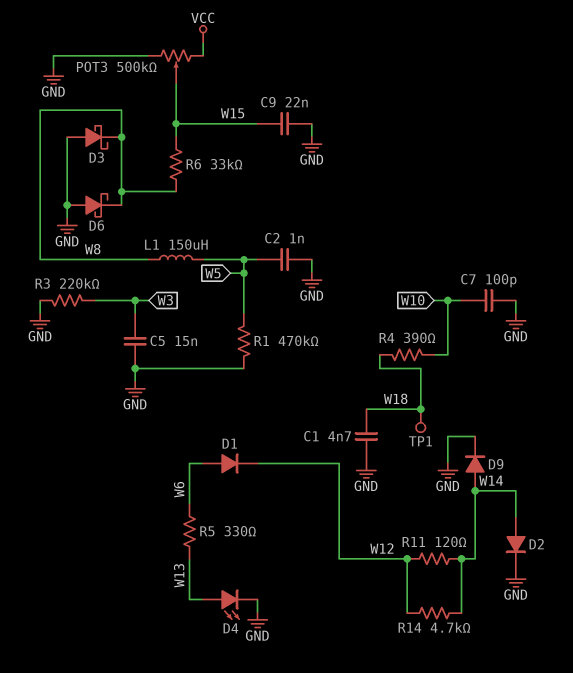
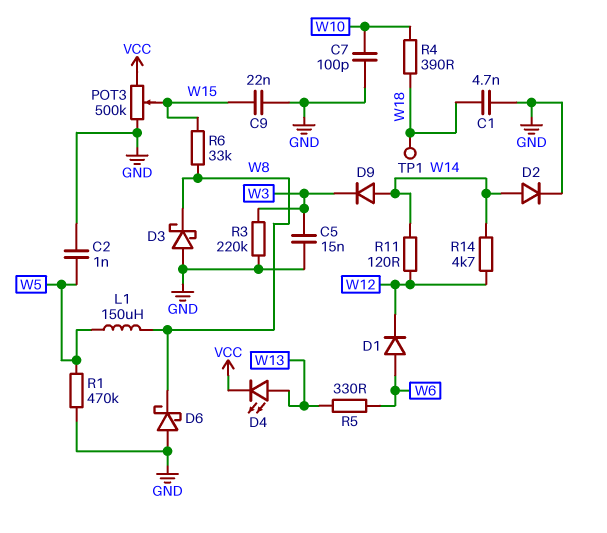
D4: LED (A W13, K GND) -> LED (A W13, K VCC)
D9: diode (A W14, K GND) -> diode (A W14, K W3)

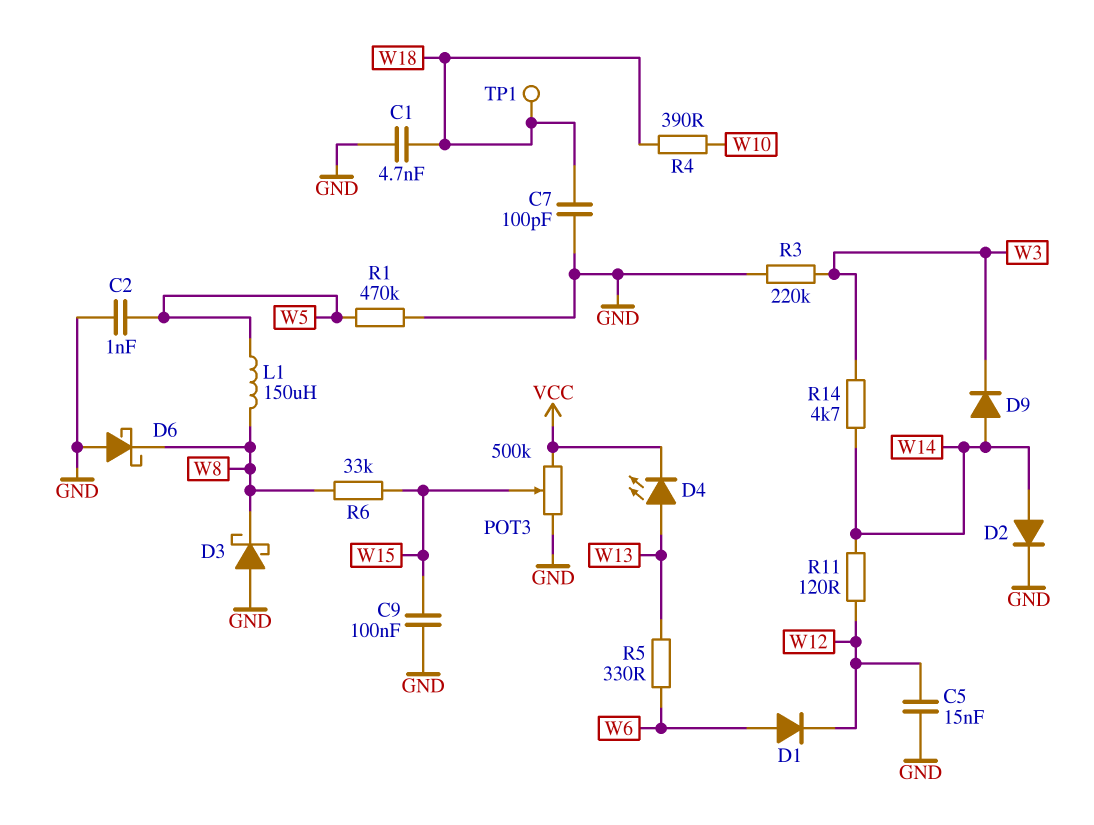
C5: 15nF (GND, W3) -> 15nF (GND, W12)
C7: 100pF (GND, W10) -> 100pF (GND, W18)
C9: 22nF (GND, W15) -> 100nF (GND, W15)
R14: 4.7k (W12, W14) -> 4.7k (W3, W14)

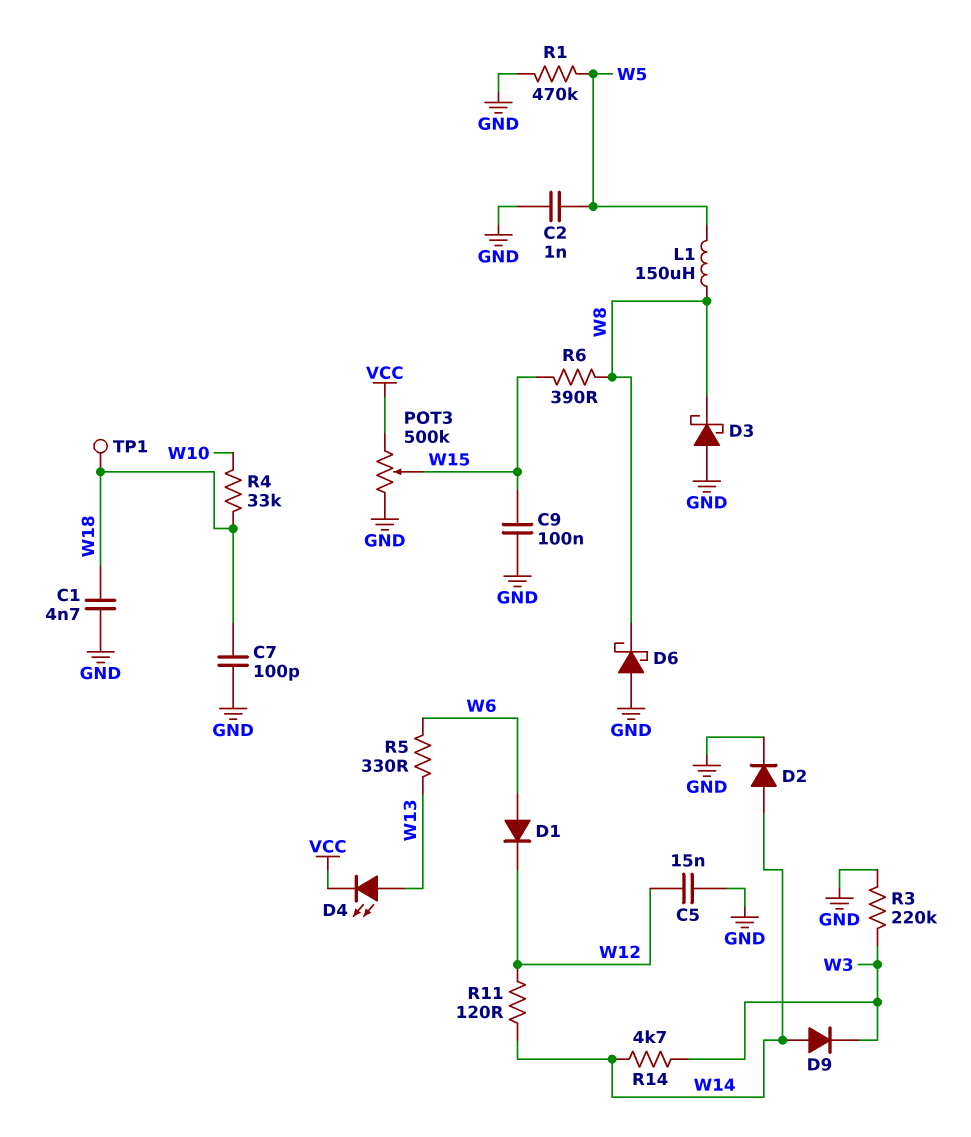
R4: 390 (W10, W18) -> 33k (W10, W18)
R6: 33k (W8, W15) -> 390 (W8, W15)

